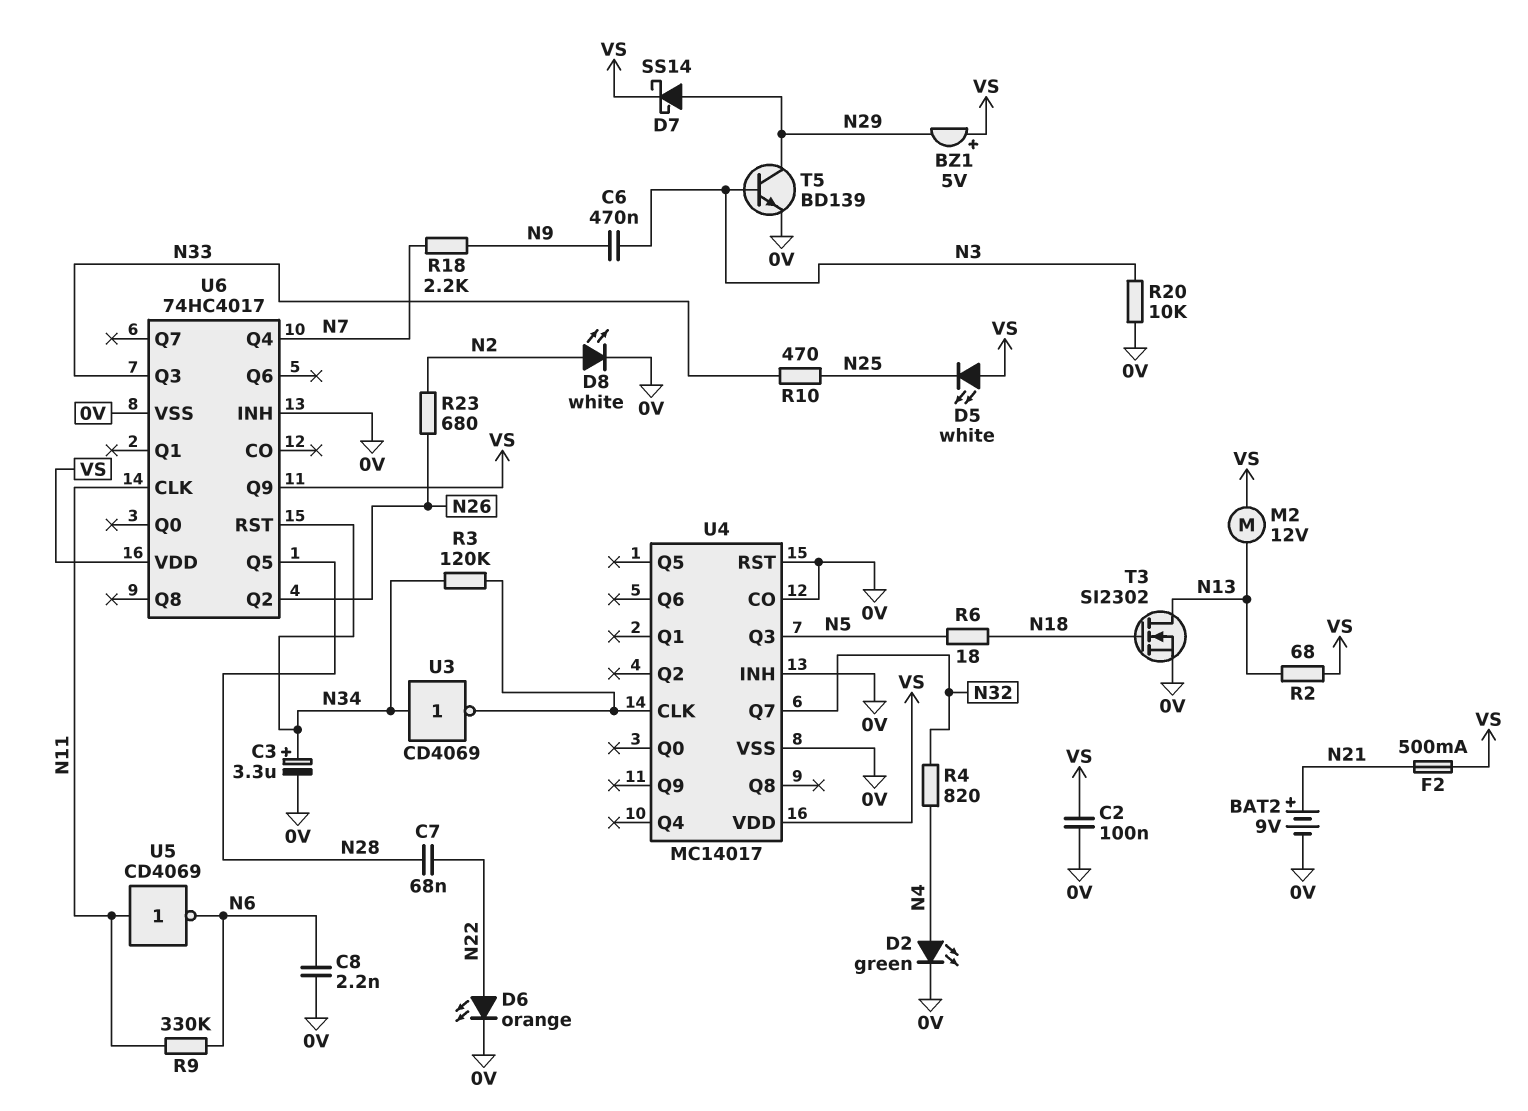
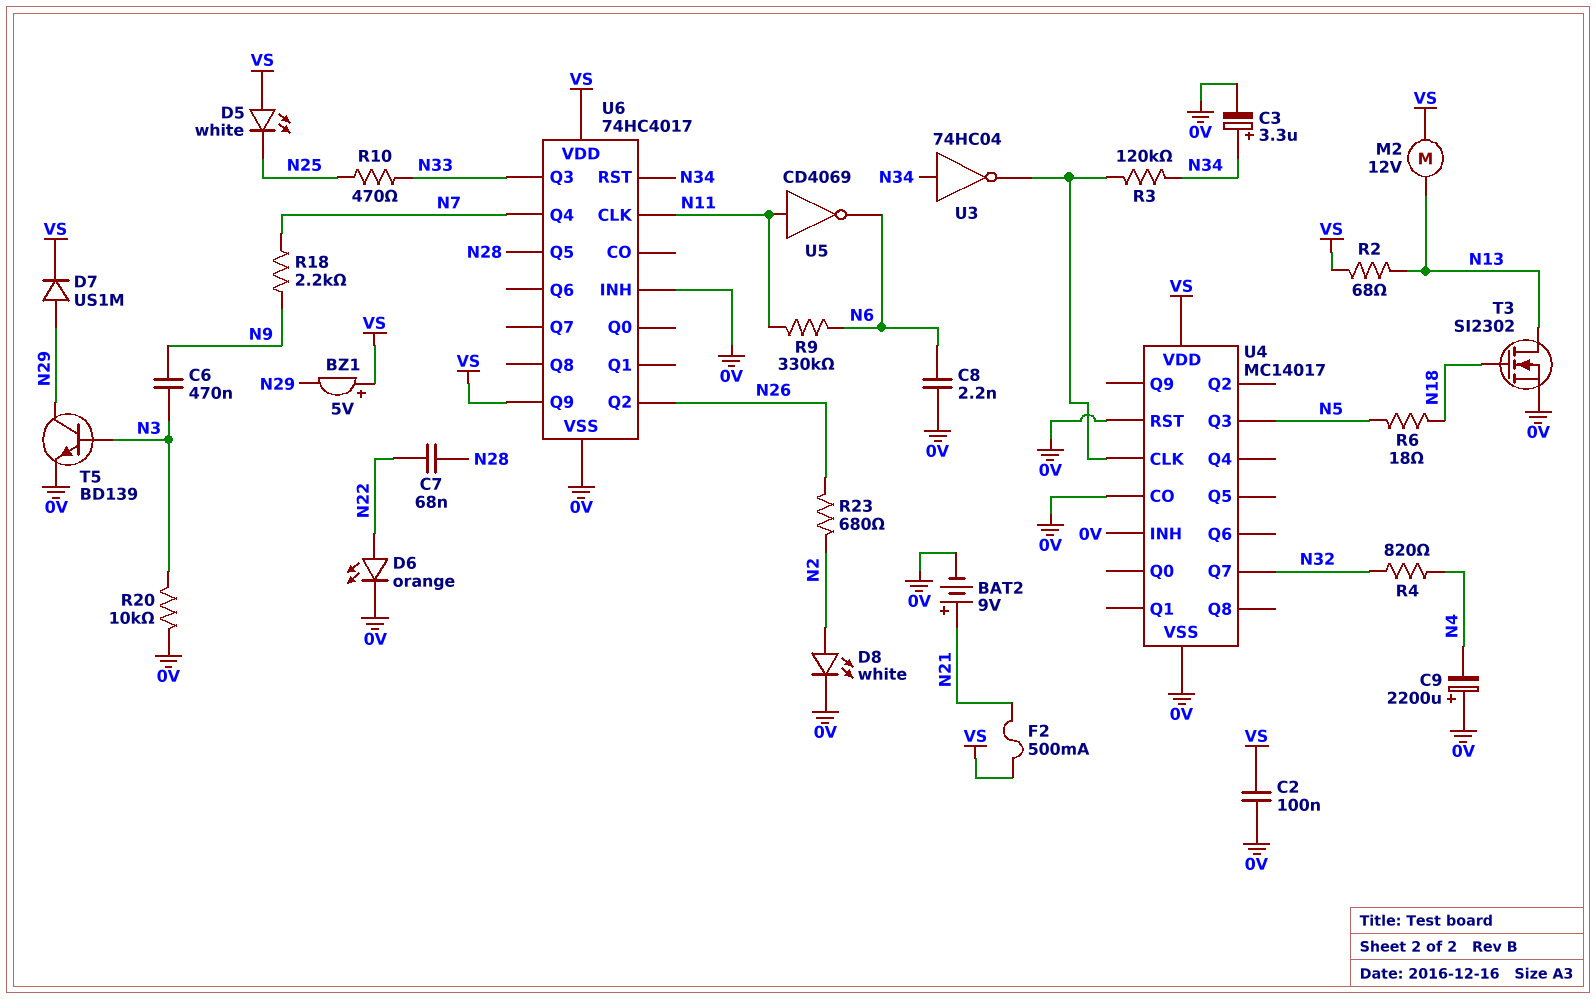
C9: none -> 2200uF (plus 0V, minus N4)
D2: LED green (A N4, K 0V) -> none
D7: schottky SS14 (A N29, K VS) -> diode US1M (A N29, K VS)
U3: NOT CD4069 (in N34, out U4/CLK) -> NOT 74HC04 (in N34, out U4/CLK)

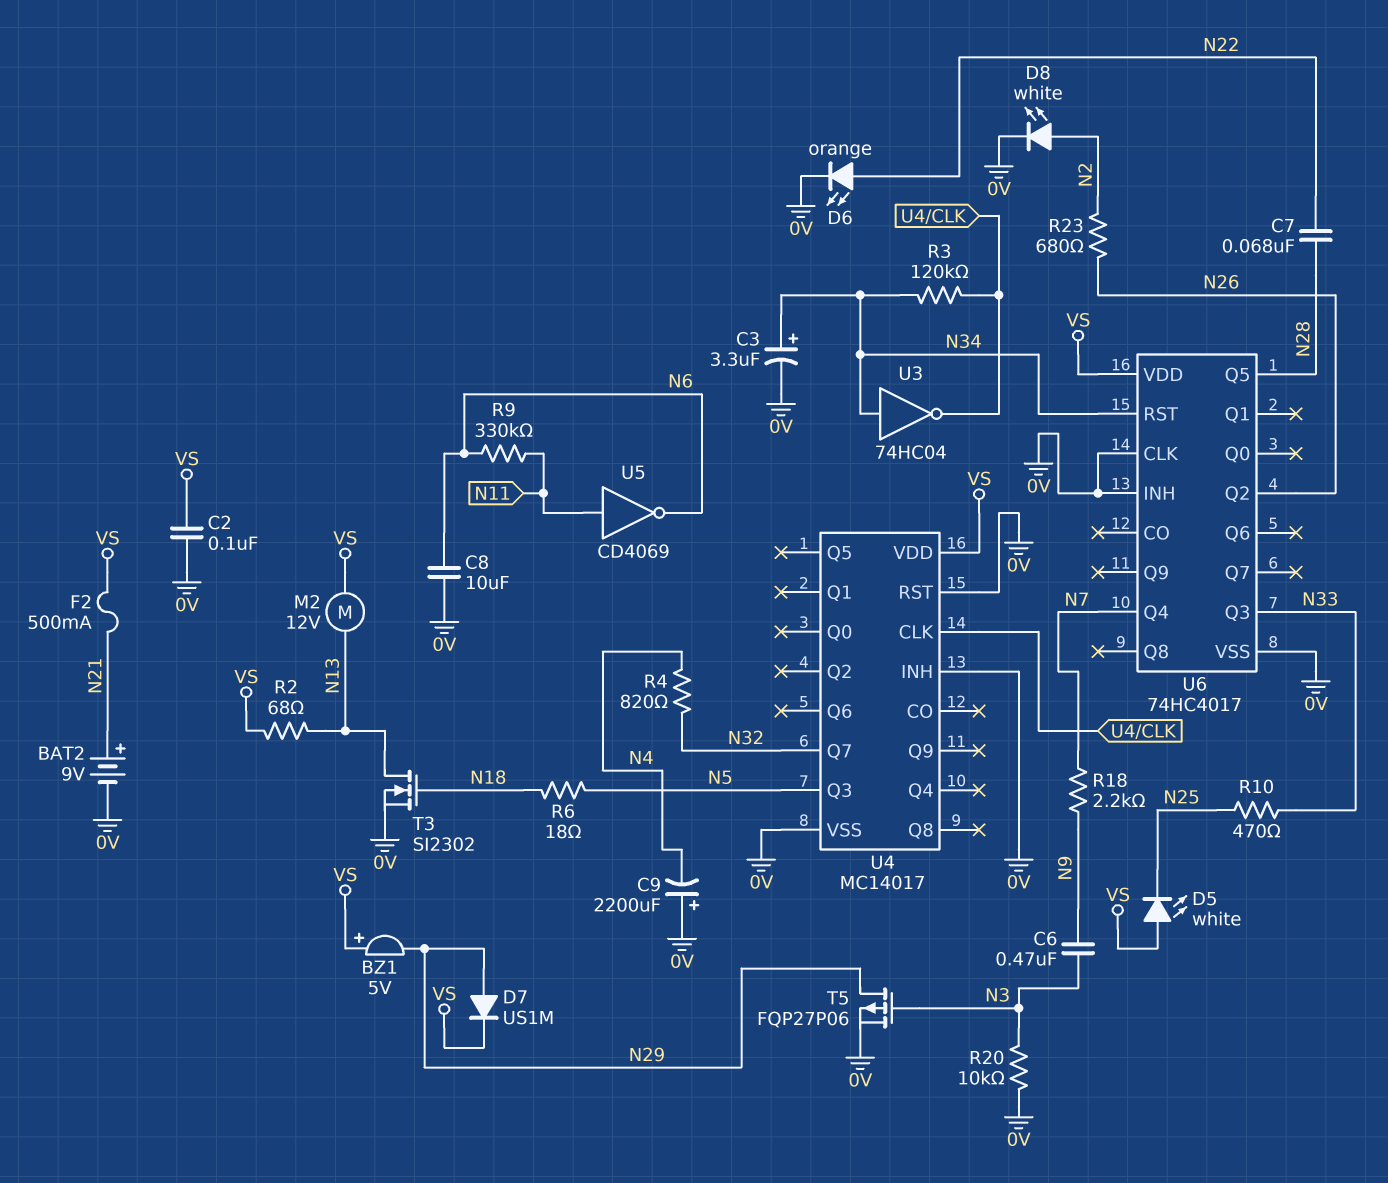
C8: 2.2nF (0V, N6) -> 10uF (0V, N6)
T5: NPN BD139 (B N3, C N29, E 0V) -> PMOS FQP27P06 (G N3, D N29, S 0V)
U4 pin CO: 0V -> none
U6 pin CLK: N11 -> 0V
U6 pin Q9: VS -> none

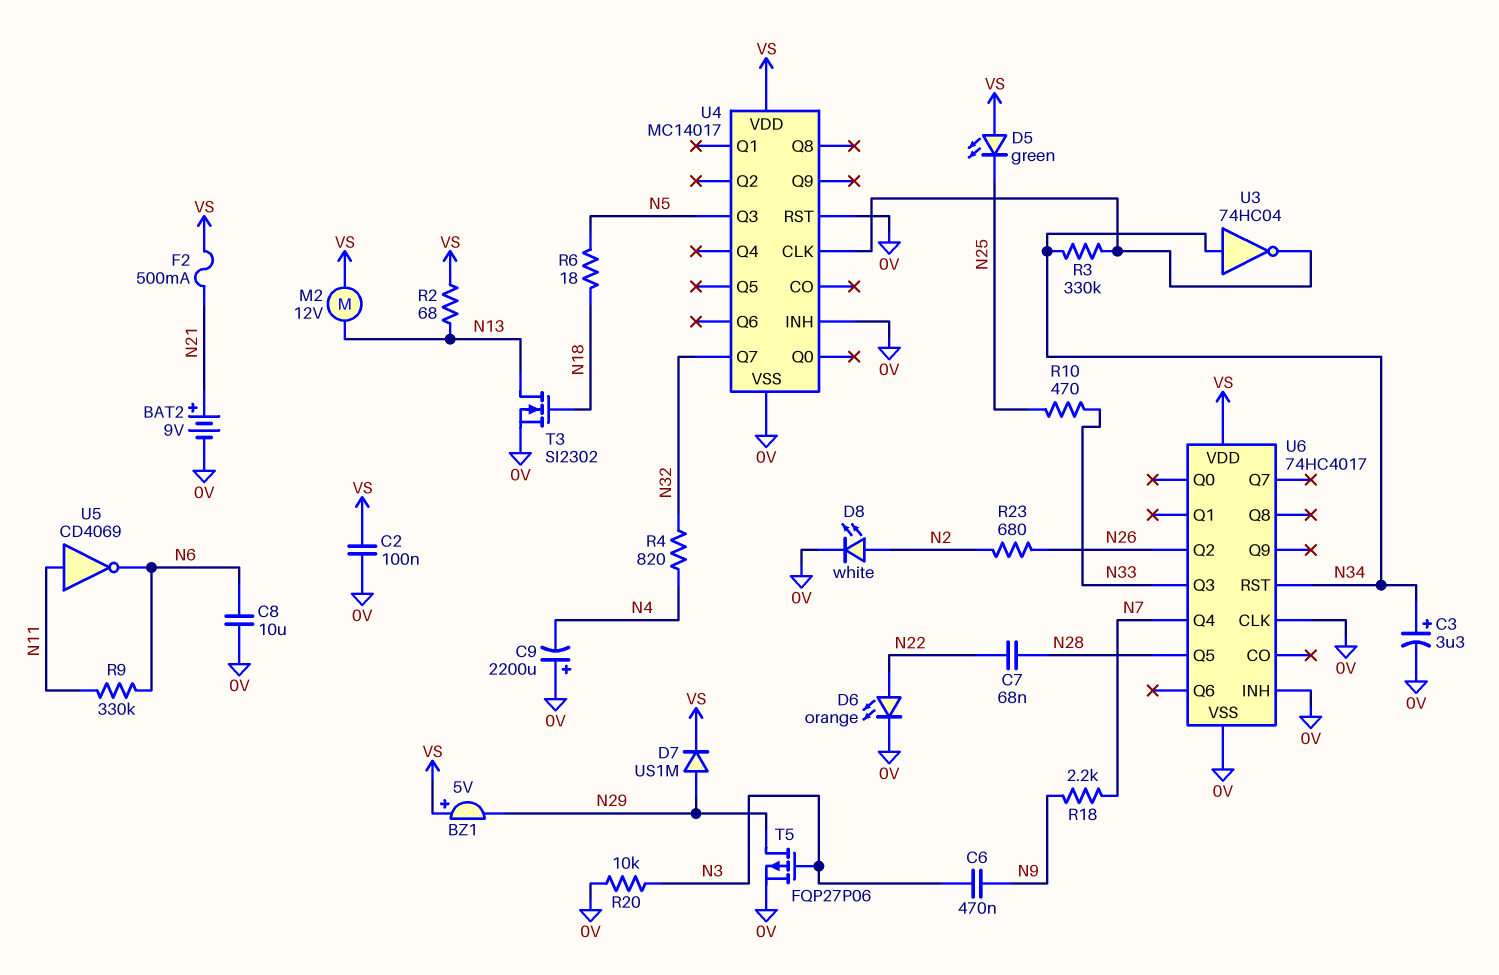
D5: LED white (A VS, K N25) -> LED green (A VS, K N25)
R3: 120k (N34, U4/CLK) -> 330k (N34, U4/CLK)

